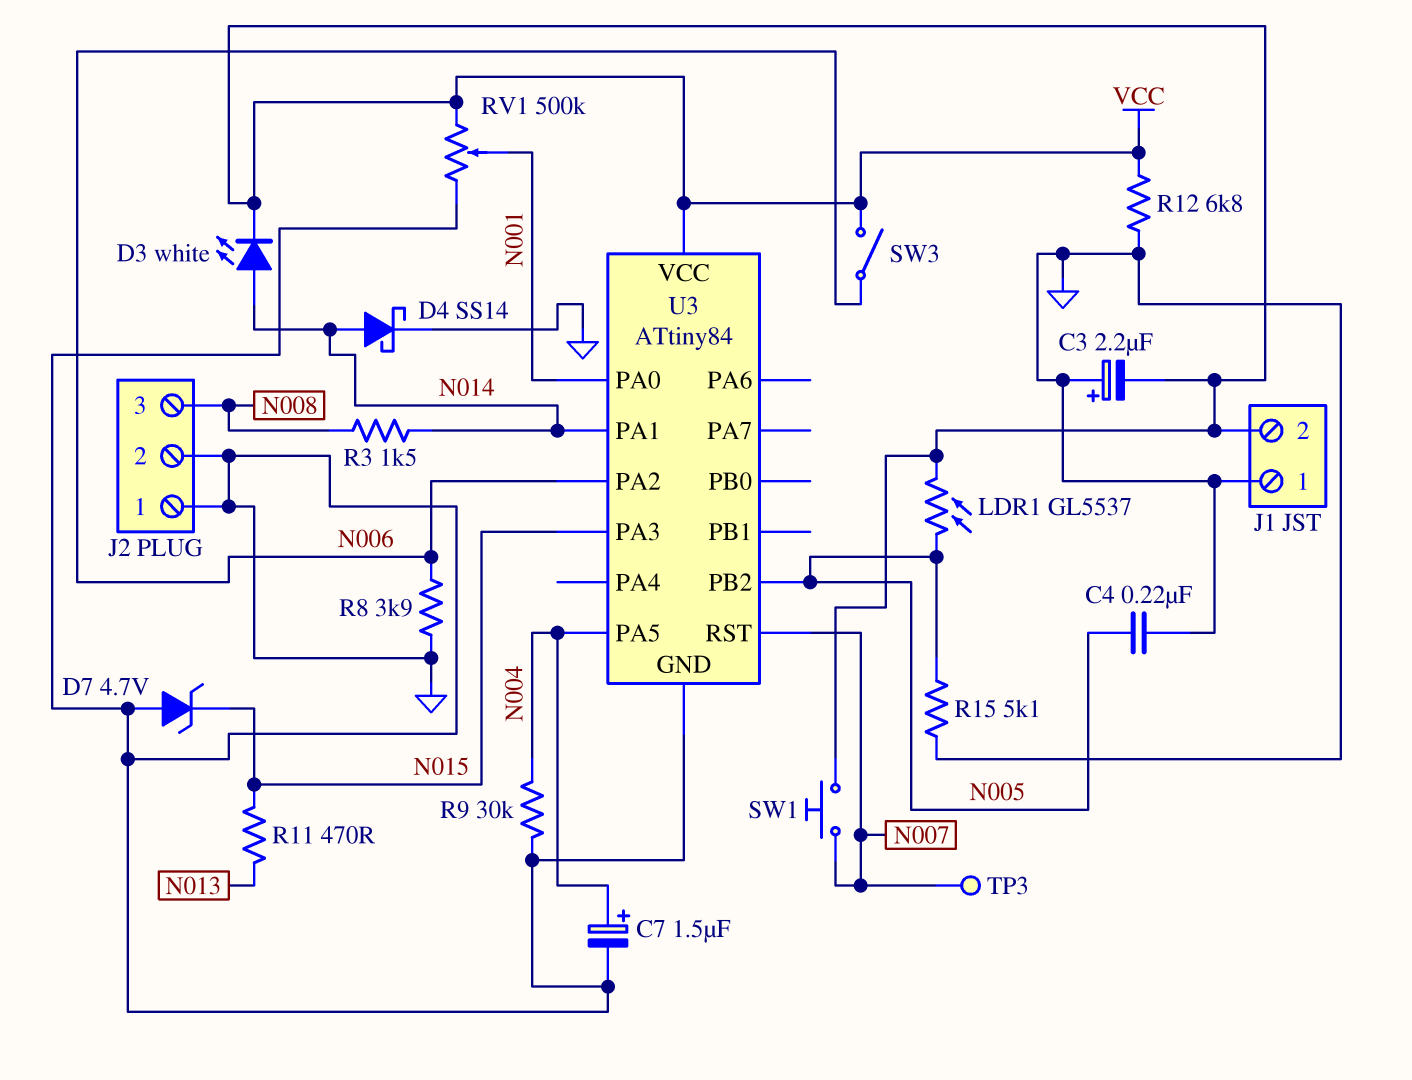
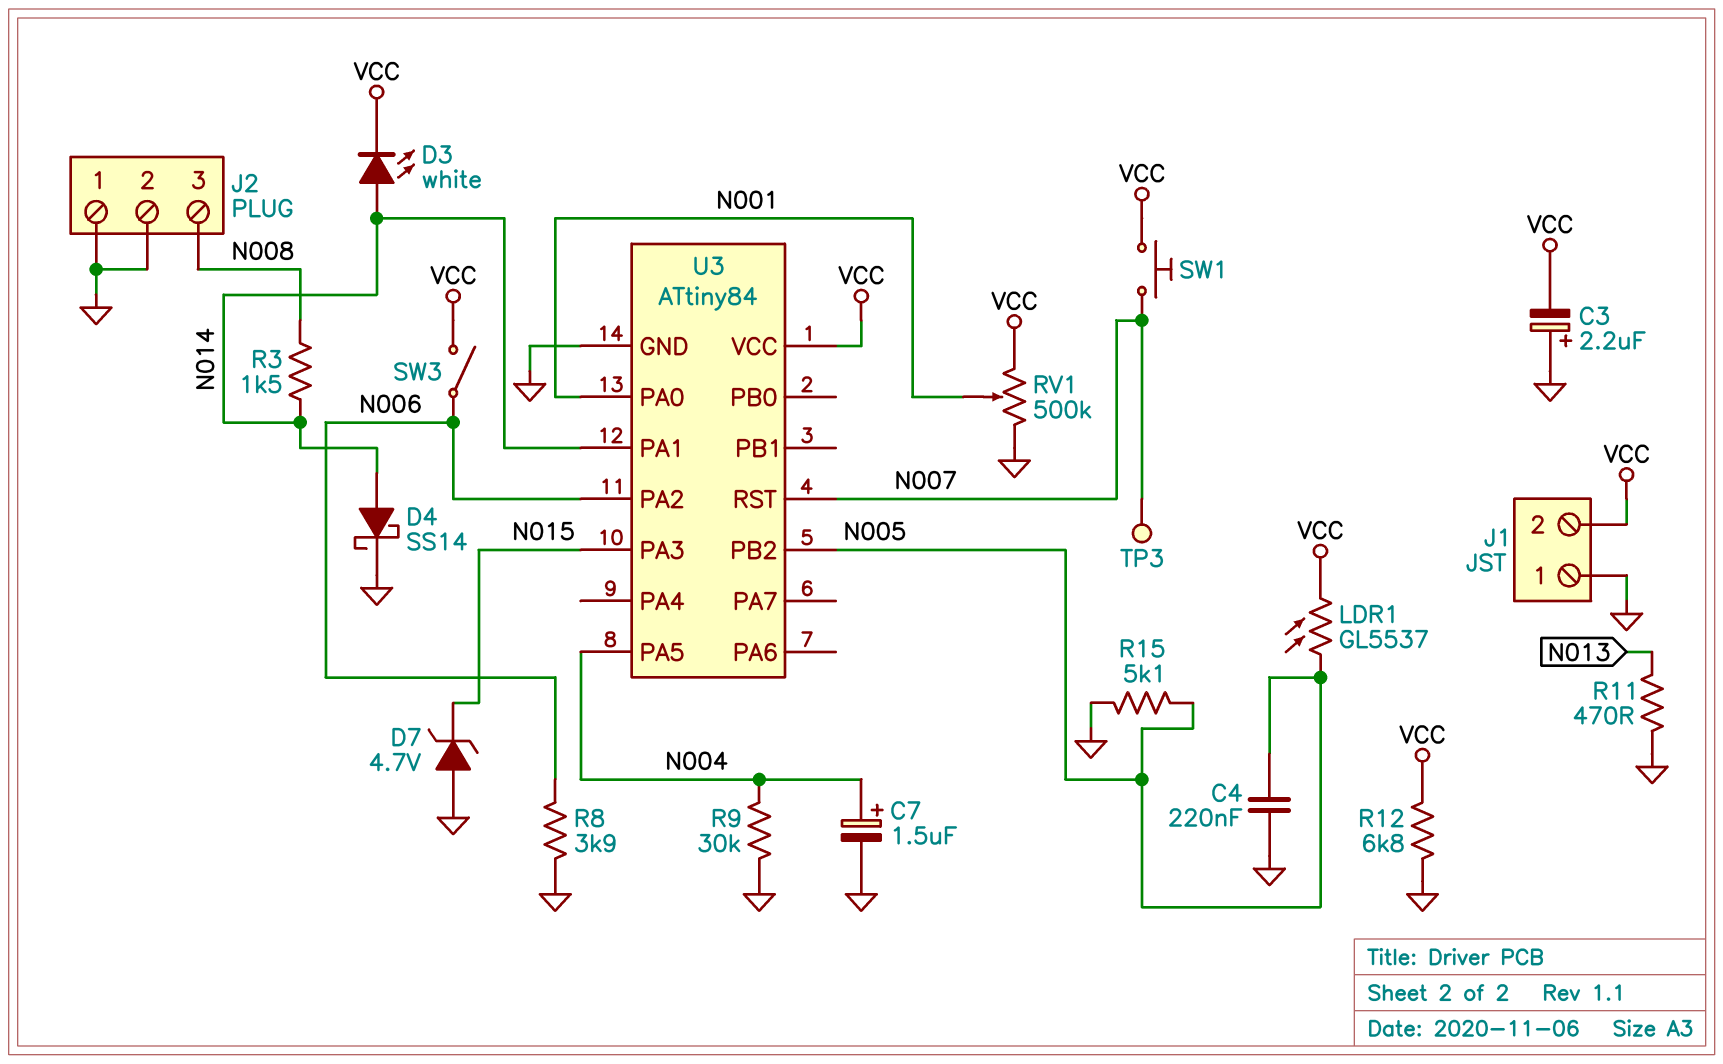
R11: 470 (N013, N015) -> 470 (GND, N013)

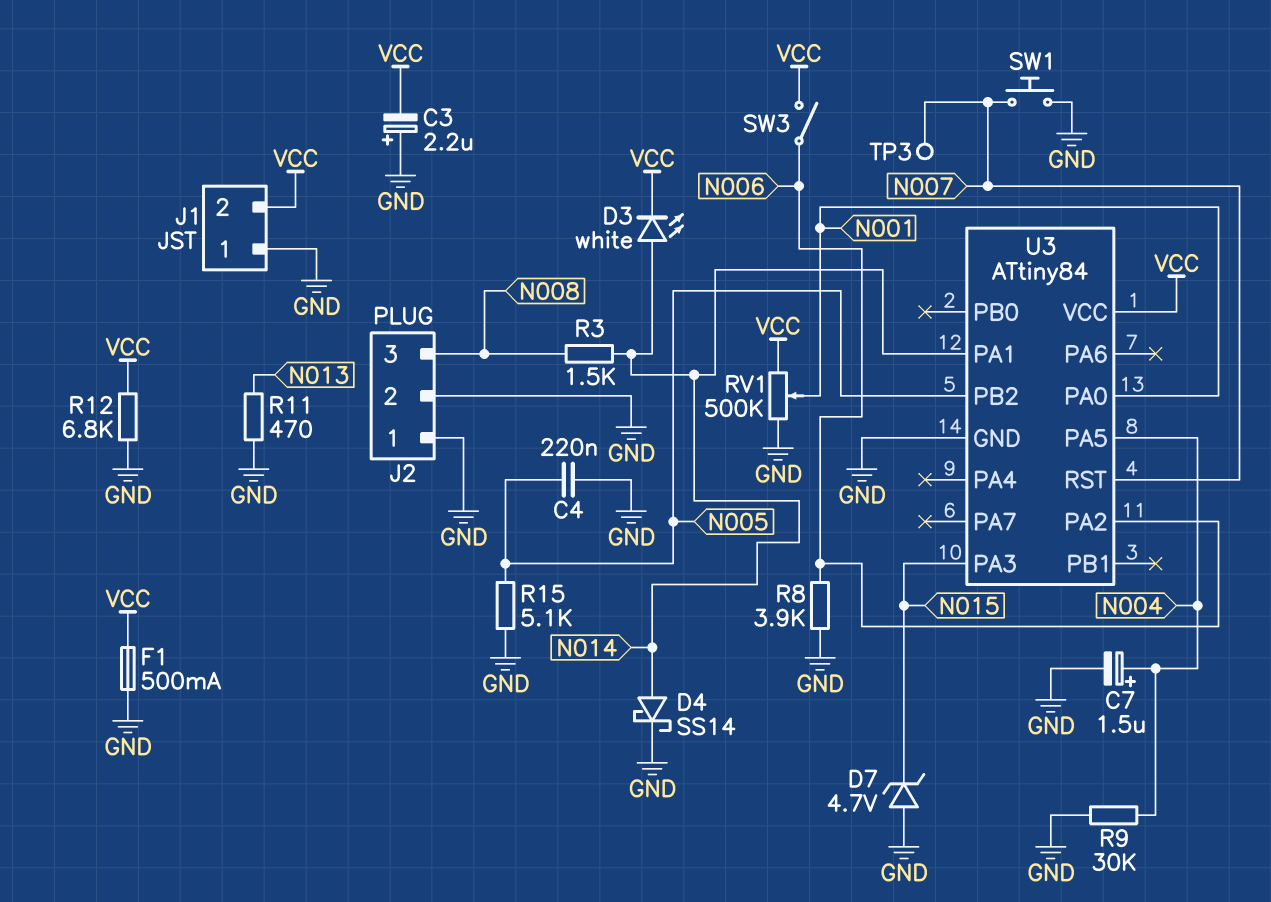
F1: none -> 500mA (GND, VCC)
LDR1: GL5537 (N005, VCC) -> none
SW1: button (N007, VCC) -> button (GND, N007)

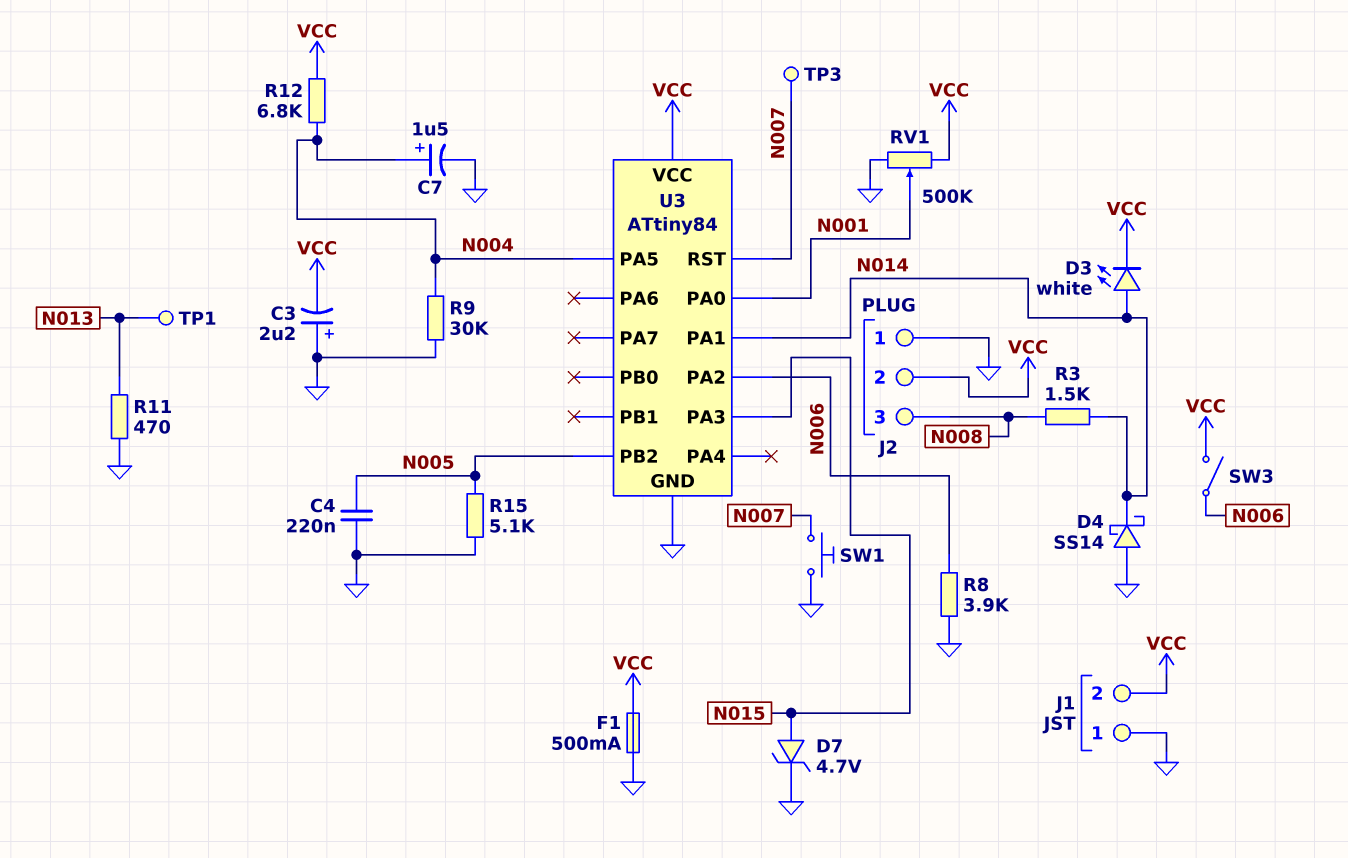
D4: schottky SS14 (A N014, K GND) -> schottky SS14 (A GND, K N014)
D7: zener 4.7V (A GND, K N015) -> zener 4.7V (A N015, K GND)
J2 pin 2: GND -> VCC
R12: 6.8k (GND, VCC) -> 6.8k (N004, VCC)
TP1: none -> test point (N013)

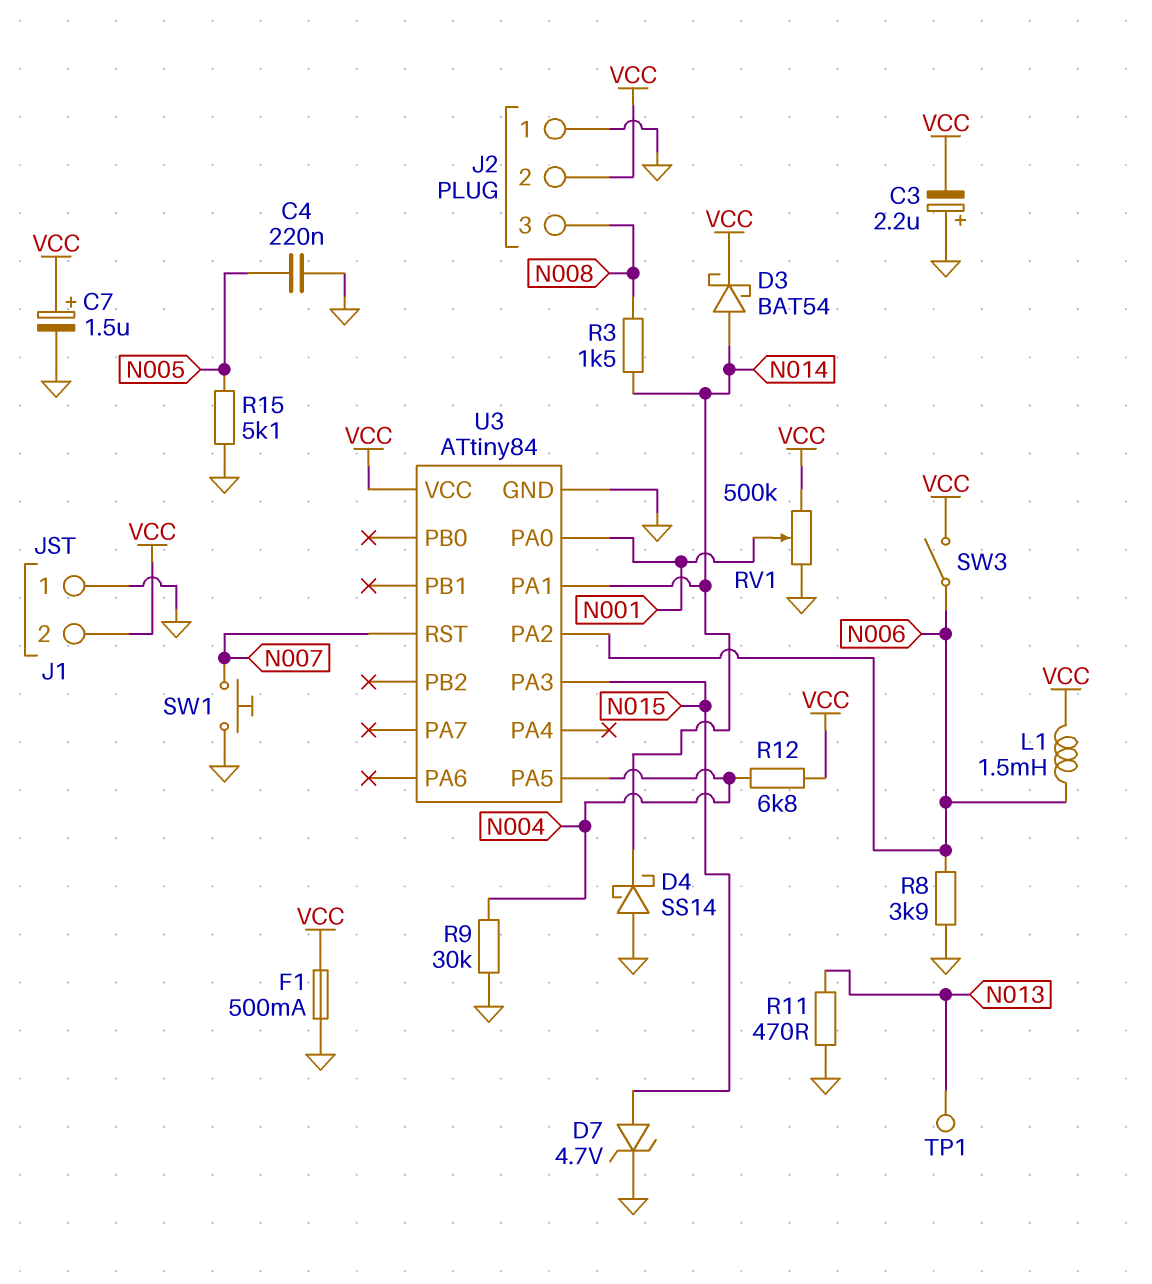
C7: 1.5uF (plus N004, minus GND) -> 1.5uF (plus VCC, minus GND)
D3: LED white (A N014, K VCC) -> schottky BAT54 (A N014, K VCC)
L1: none -> 1.5mH (N006, VCC)
TP3: test point (N007) -> none
U3 pin PB2: N005 -> none

